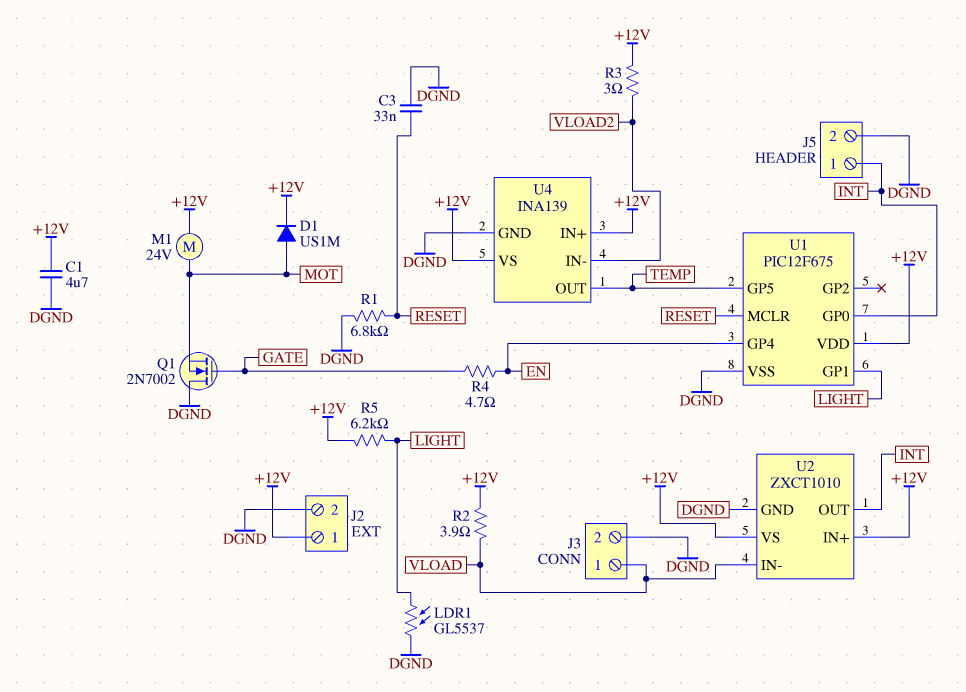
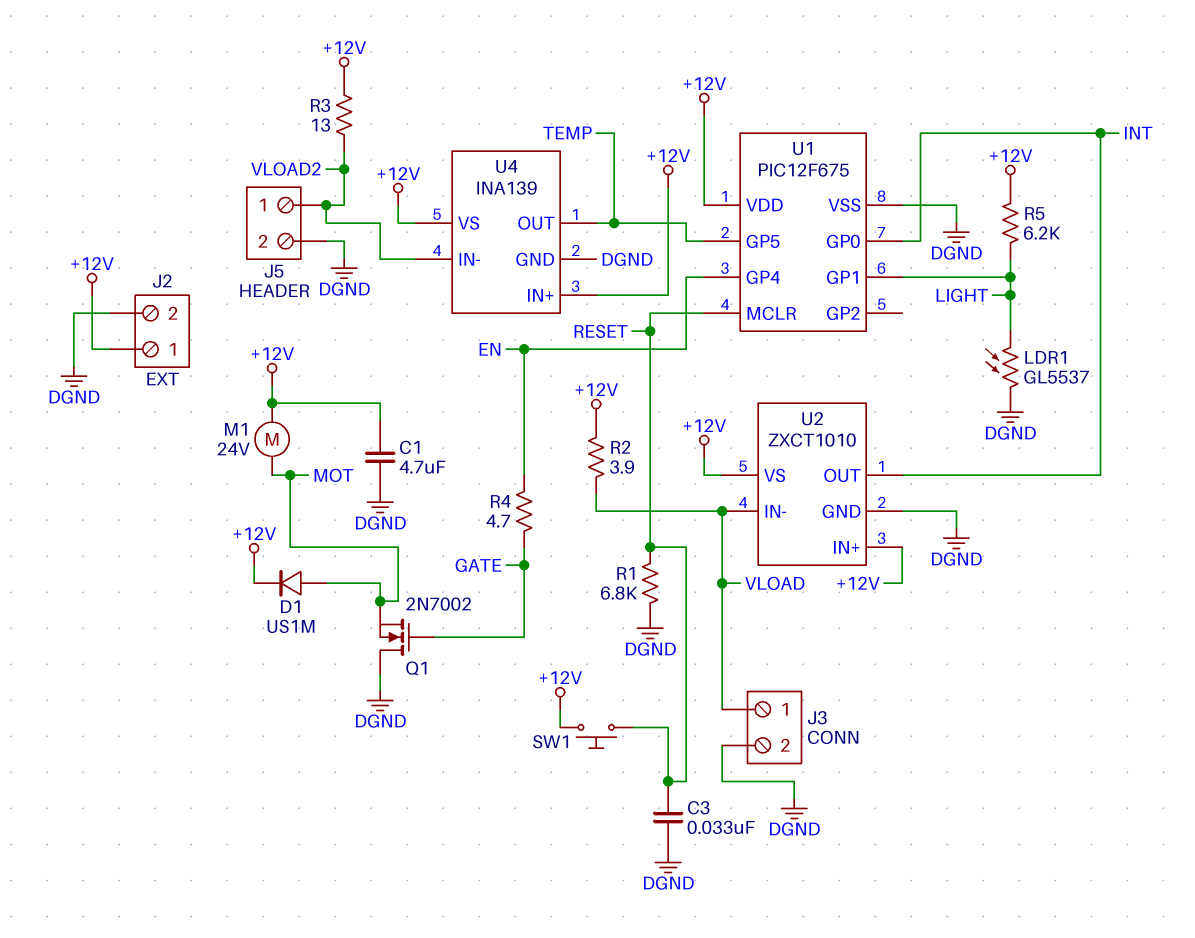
J5 pin 1: INT -> VLOAD2
R3: 3 (+12V, VLOAD2) -> 13 (+12V, VLOAD2)
SW1: none -> button (+12V, RESET)

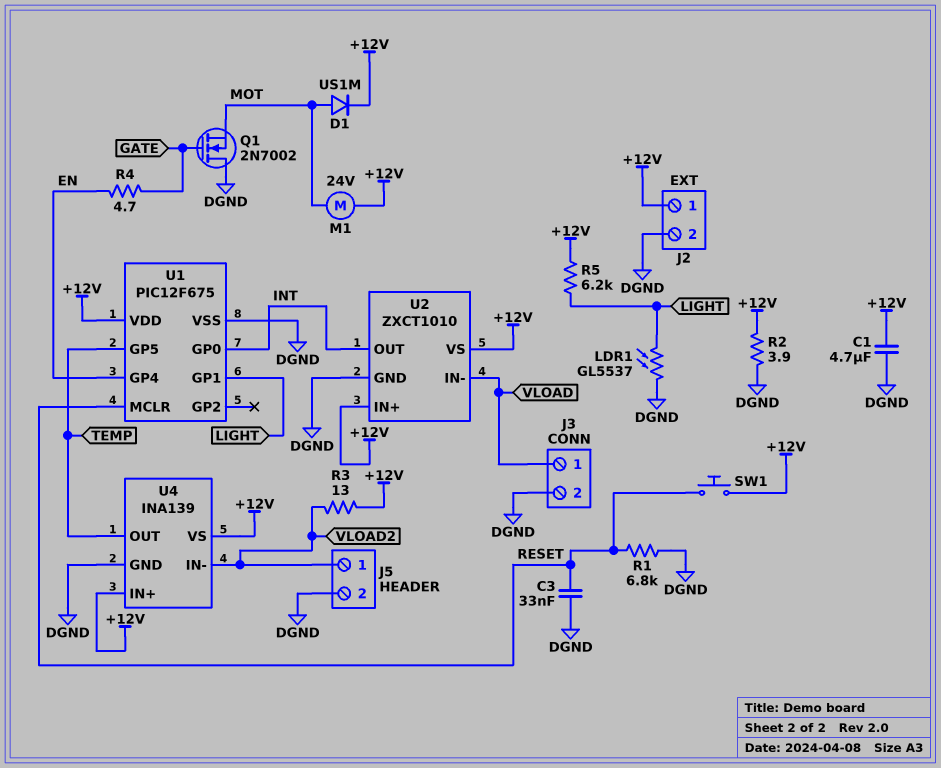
R2: 3.9 (+12V, VLOAD) -> 3.9 (+12V, DGND)

